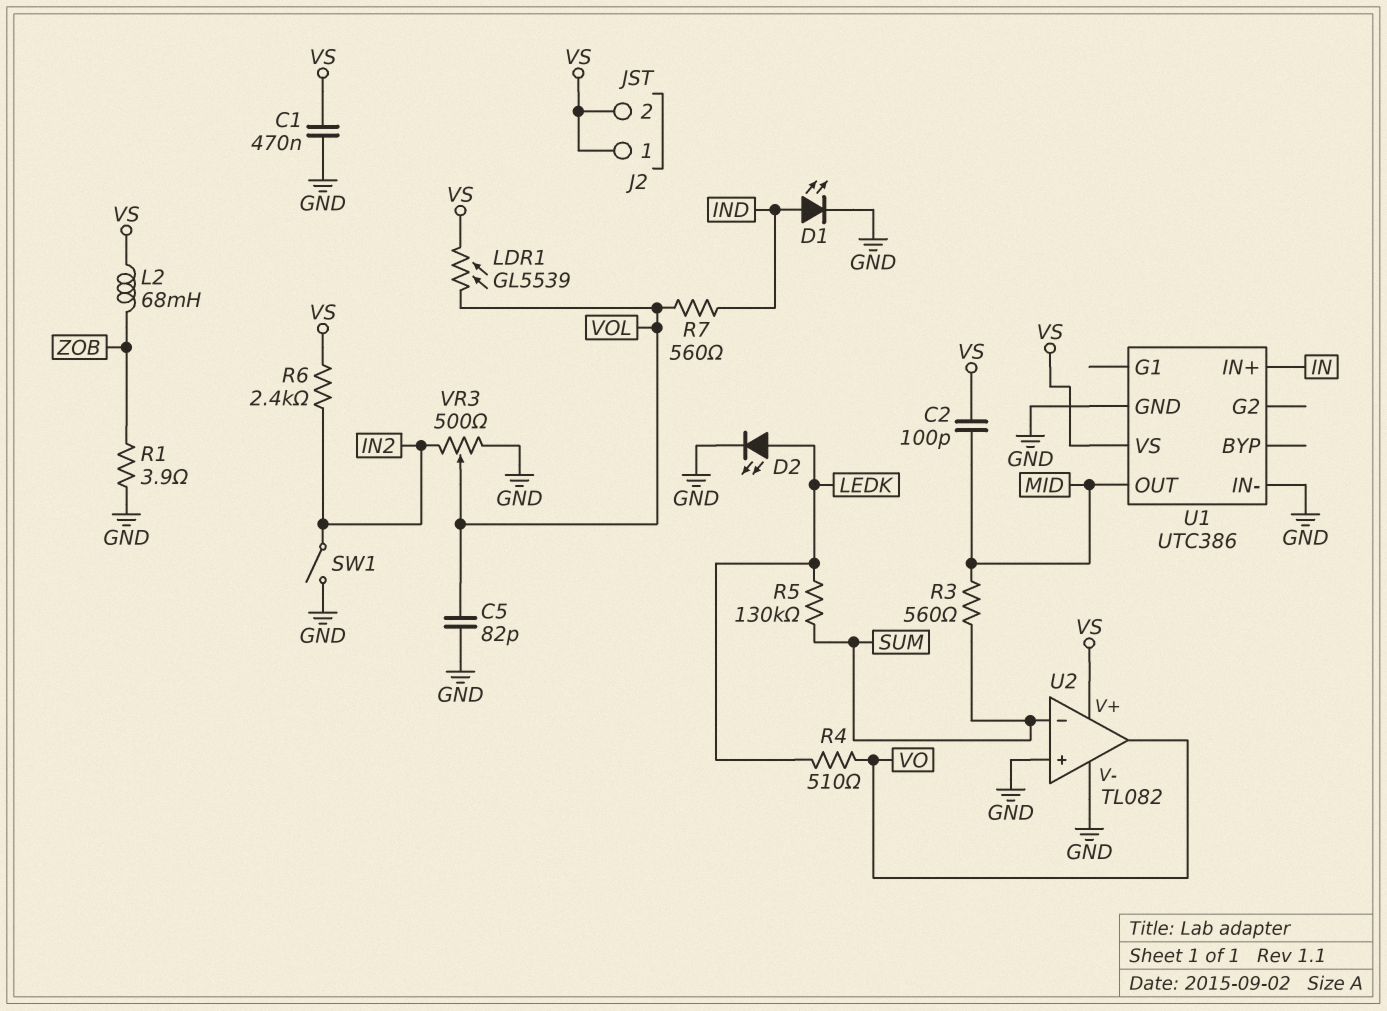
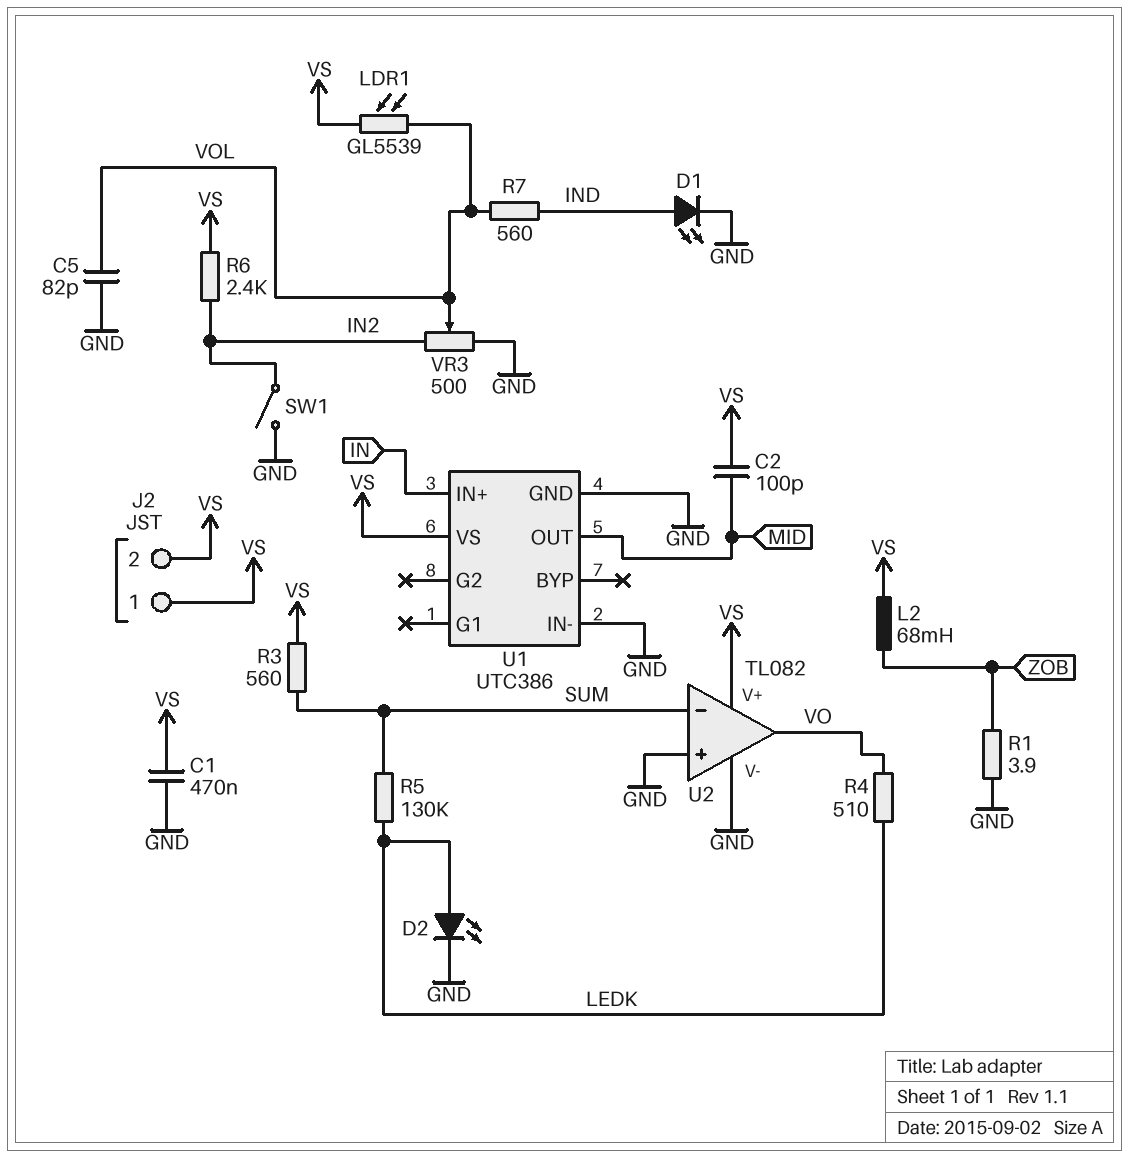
R3: 560 (MID, SUM) -> 560 (SUM, VS)

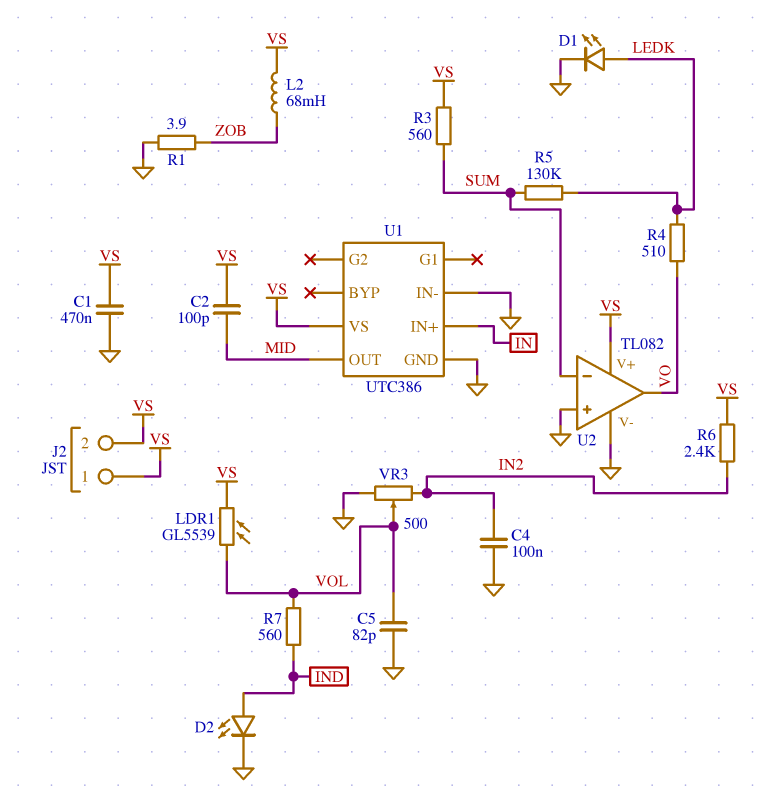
C4: none -> 100nF (GND, IN2)
D1: LED (A IND, K GND) -> LED (A LEDK, K GND)
D2: LED (A LEDK, K GND) -> LED (A IND, K GND)
SW1: switch (GND, IN2) -> none

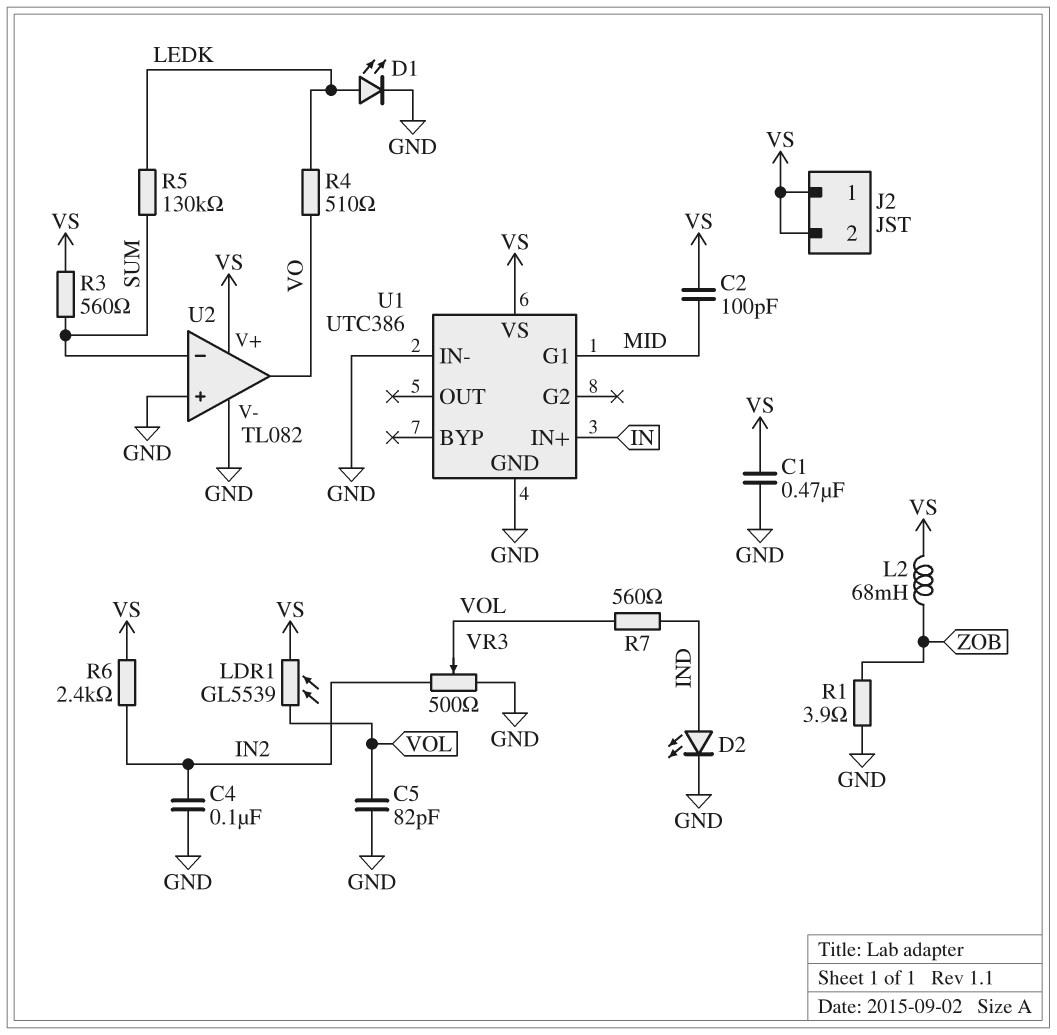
U1 pin G1: none -> MID
U1 pin OUT: MID -> none

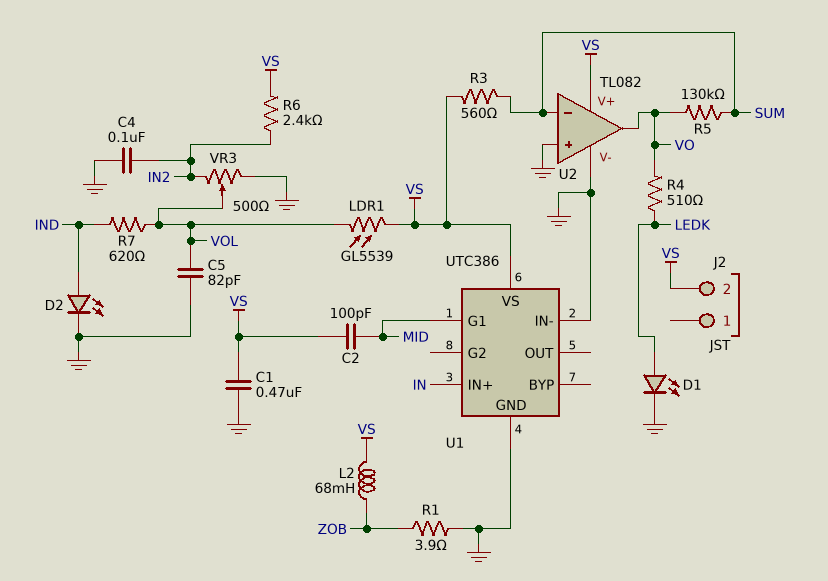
J2 pin 1: VS -> none
R5: 130k (LEDK, SUM) -> 130k (SUM, VO)
R7: 560 (IND, VOL) -> 620 (IND, VOL)

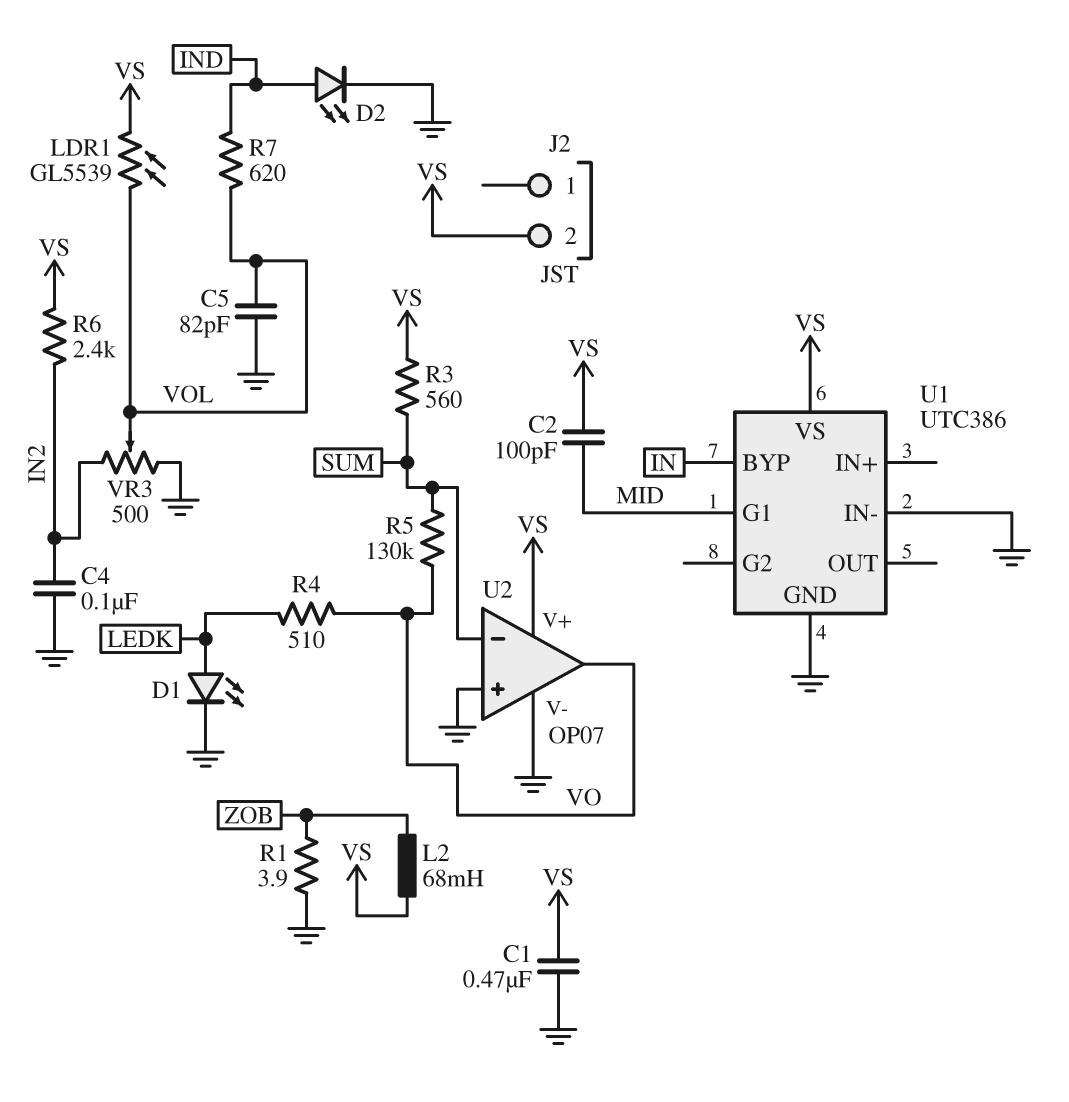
U1 pin BYP: none -> IN
U1 pin IN+: IN -> none
U2: TL082 -> OP07

